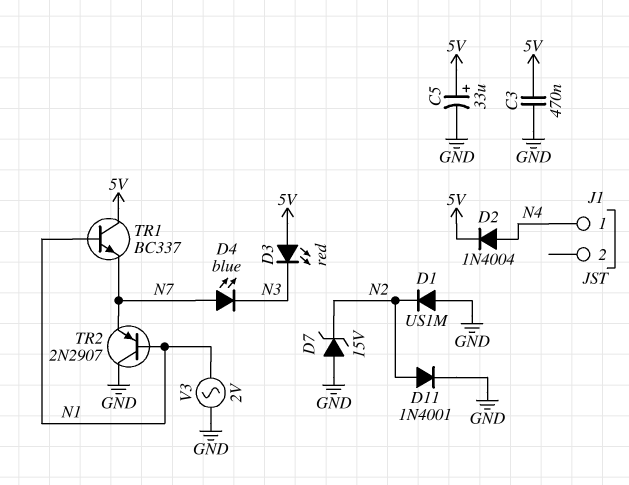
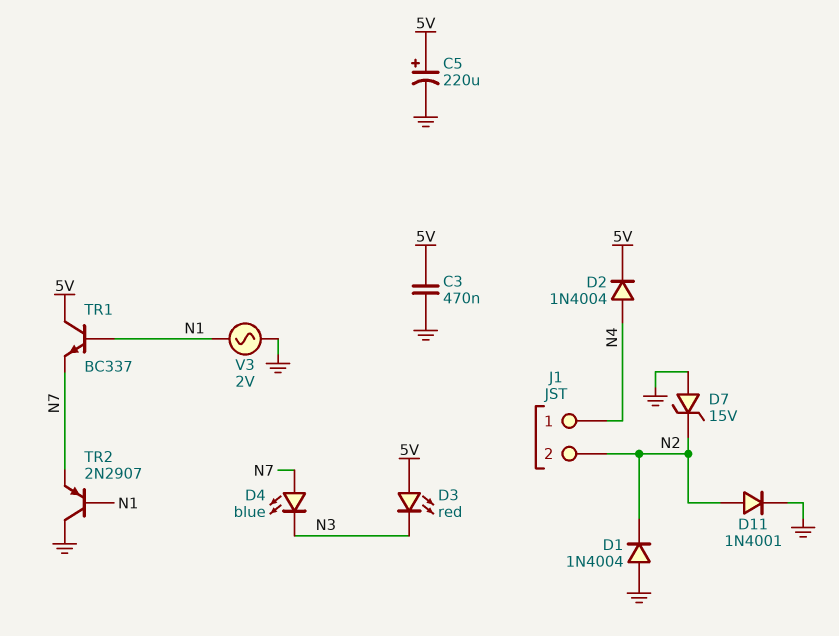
C5: 33uF (plus 5V, minus GND) -> 220uF (plus 5V, minus GND)
D1: diode US1M (A GND, K N2) -> diode 1N4004 (A GND, K N2)
J1 pin 2: none -> N2

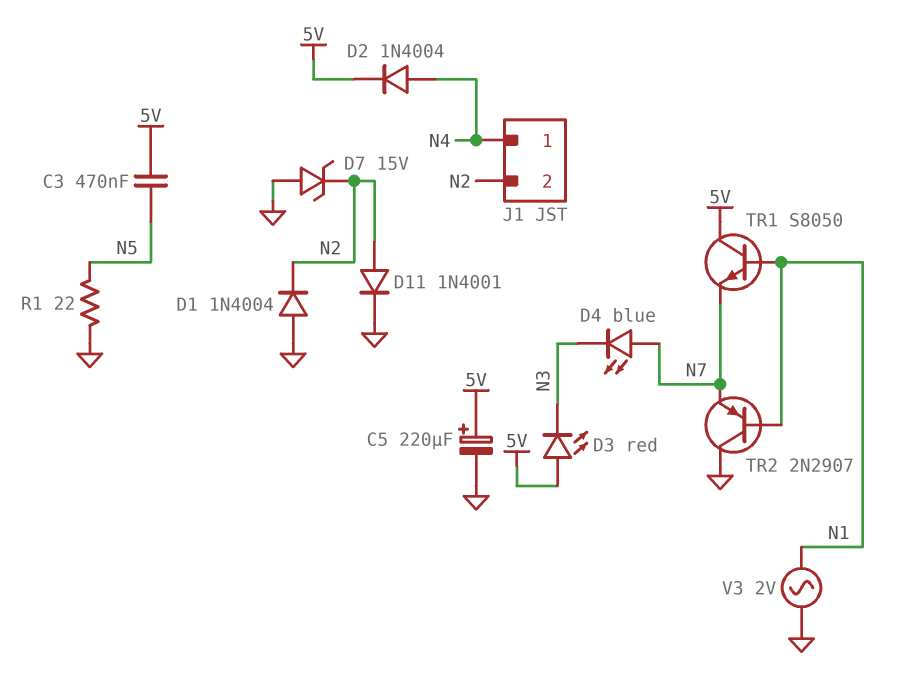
C3: 470nF (5V, GND) -> 470nF (5V, N5)
R1: none -> 22 (GND, N5)
TR1: NPN BC337 (B N1, C 5V, E N7) -> NPN S8050 (B N1, C 5V, E N7)

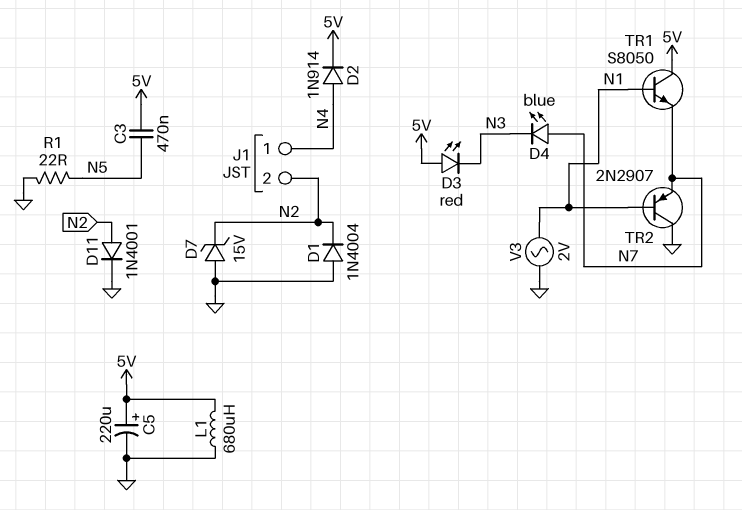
D2: diode 1N4004 (A N4, K 5V) -> diode 1N914 (A N4, K 5V)
L1: none -> 680uH (5V, GND)

